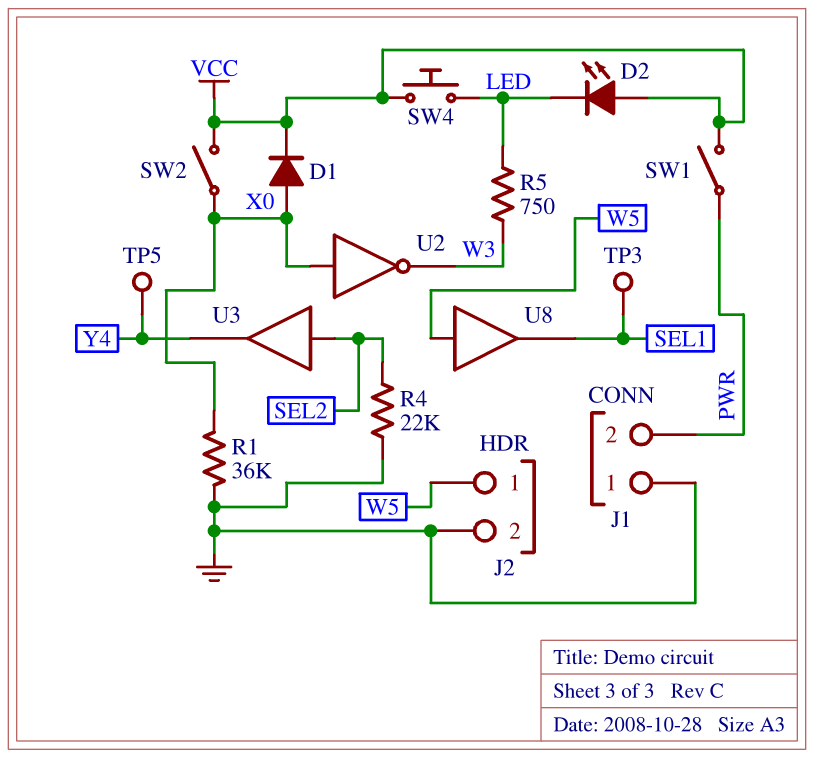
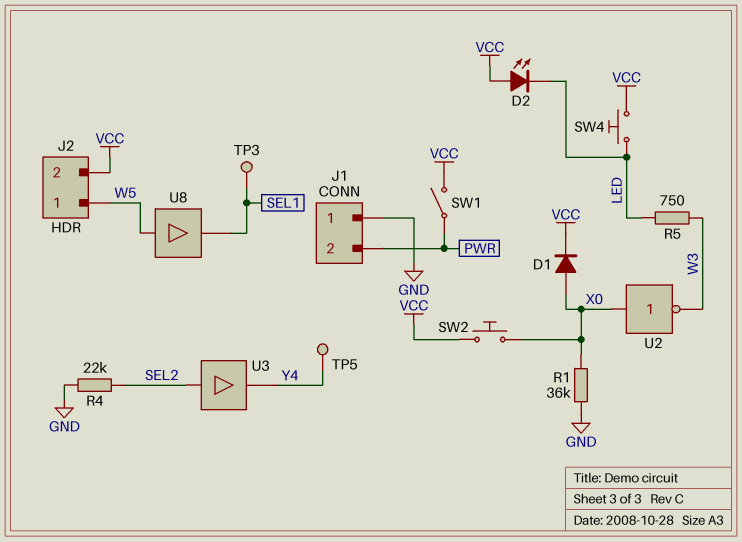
J2 pin 2: GND -> VCC
SW2: switch (VCC, X0) -> button (VCC, X0)

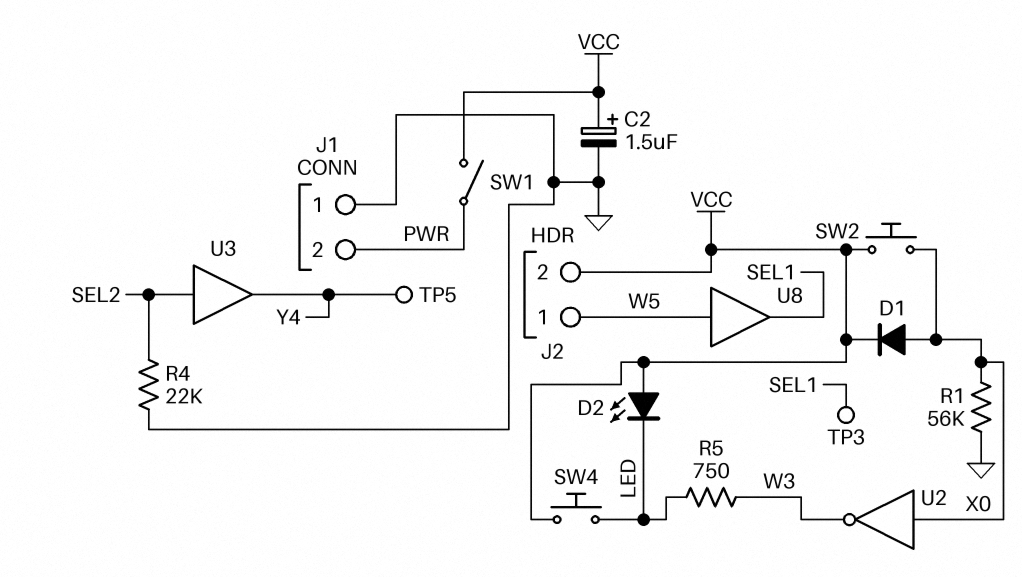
C2: none -> 1.5uF (plus VCC, minus GND)
R1: 36k (GND, X0) -> 56k (GND, X0)

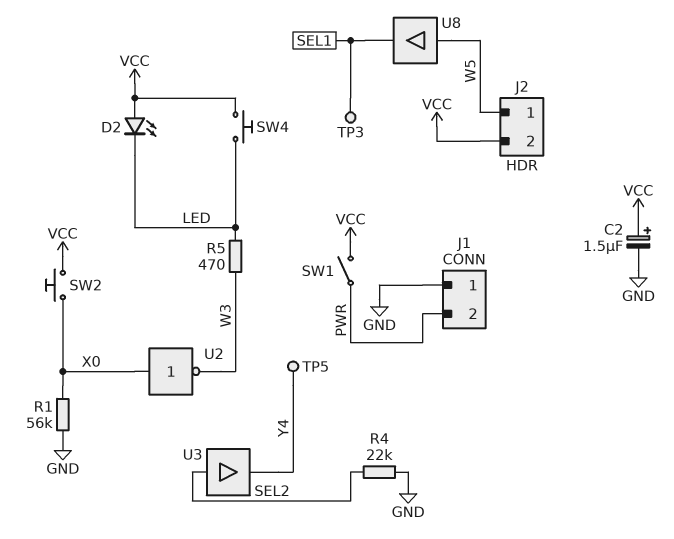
D1: diode (A X0, K VCC) -> none
R5: 750 (LED, W3) -> 470 (LED, W3)

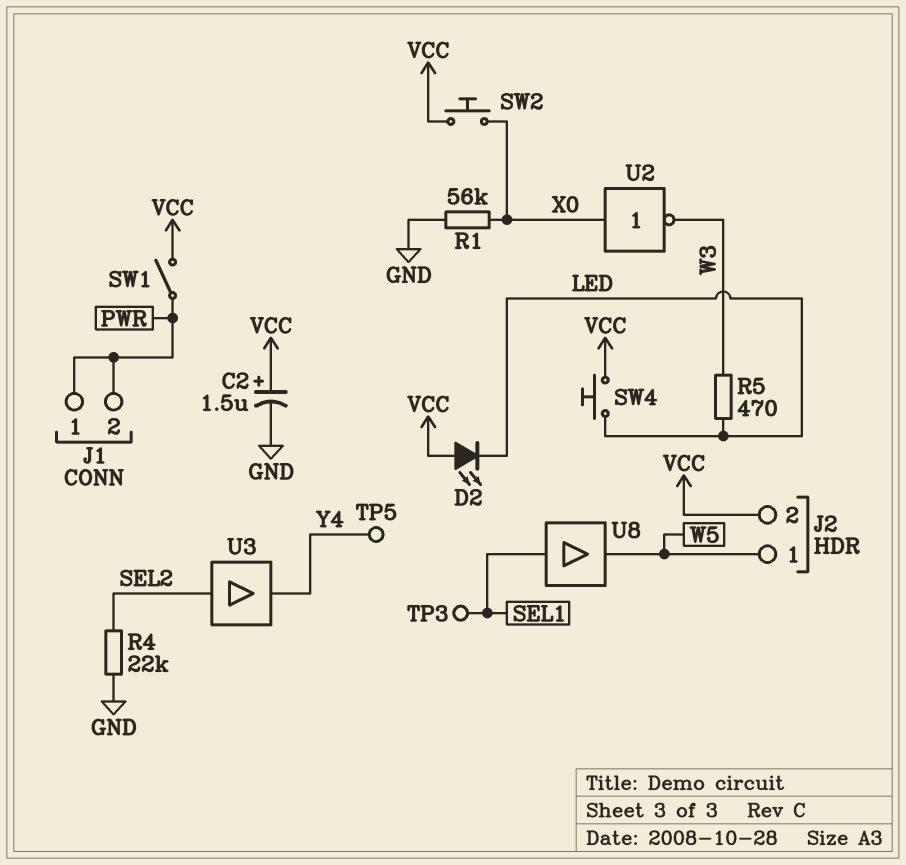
J1 pin 1: GND -> PWR
U8: buffer (in W5, out SEL1) -> buffer (in SEL1, out W5)

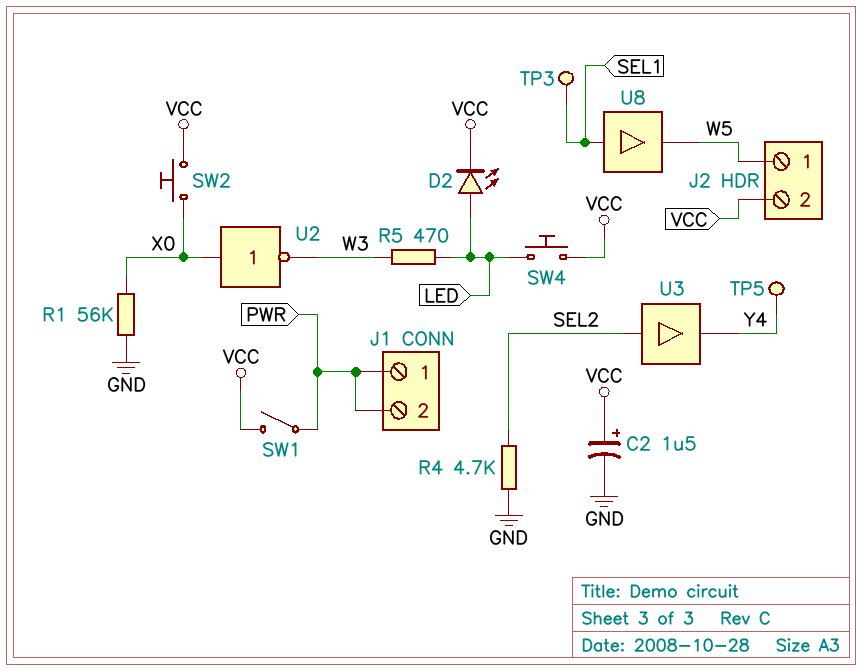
D2: LED (A VCC, K LED) -> LED (A LED, K VCC)
R4: 22k (GND, SEL2) -> 4.7k (GND, SEL2)

